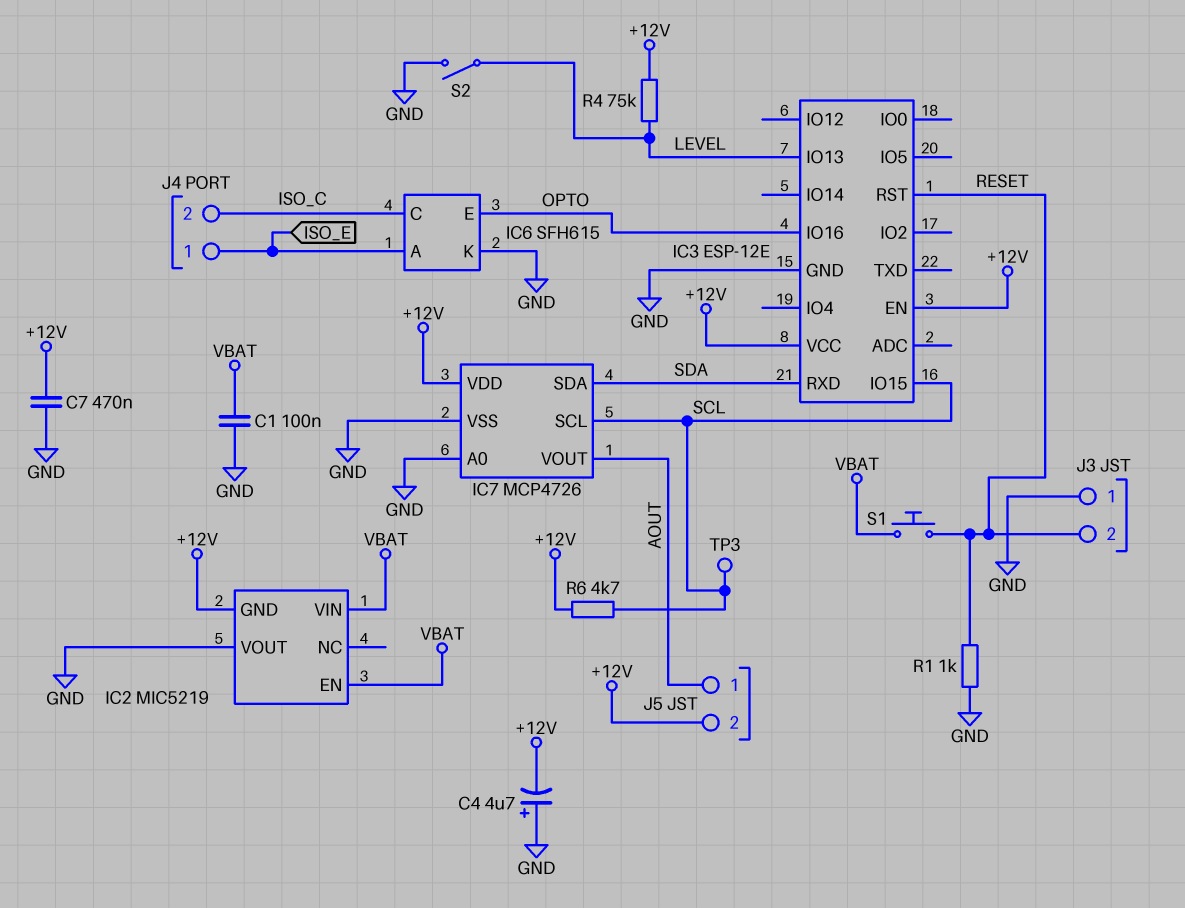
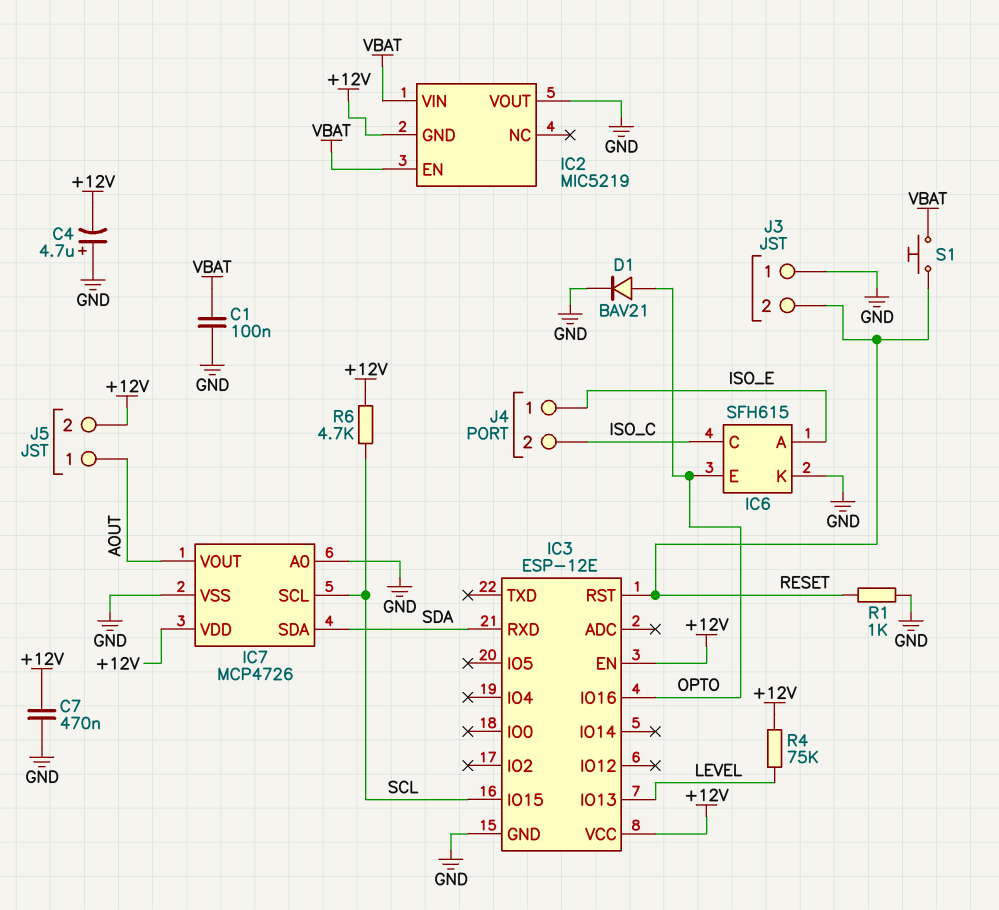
D1: none -> diode BAV21 (A OPTO, K GND)
S2: switch (GND, LEVEL) -> none
TP3: test point (SCL) -> none

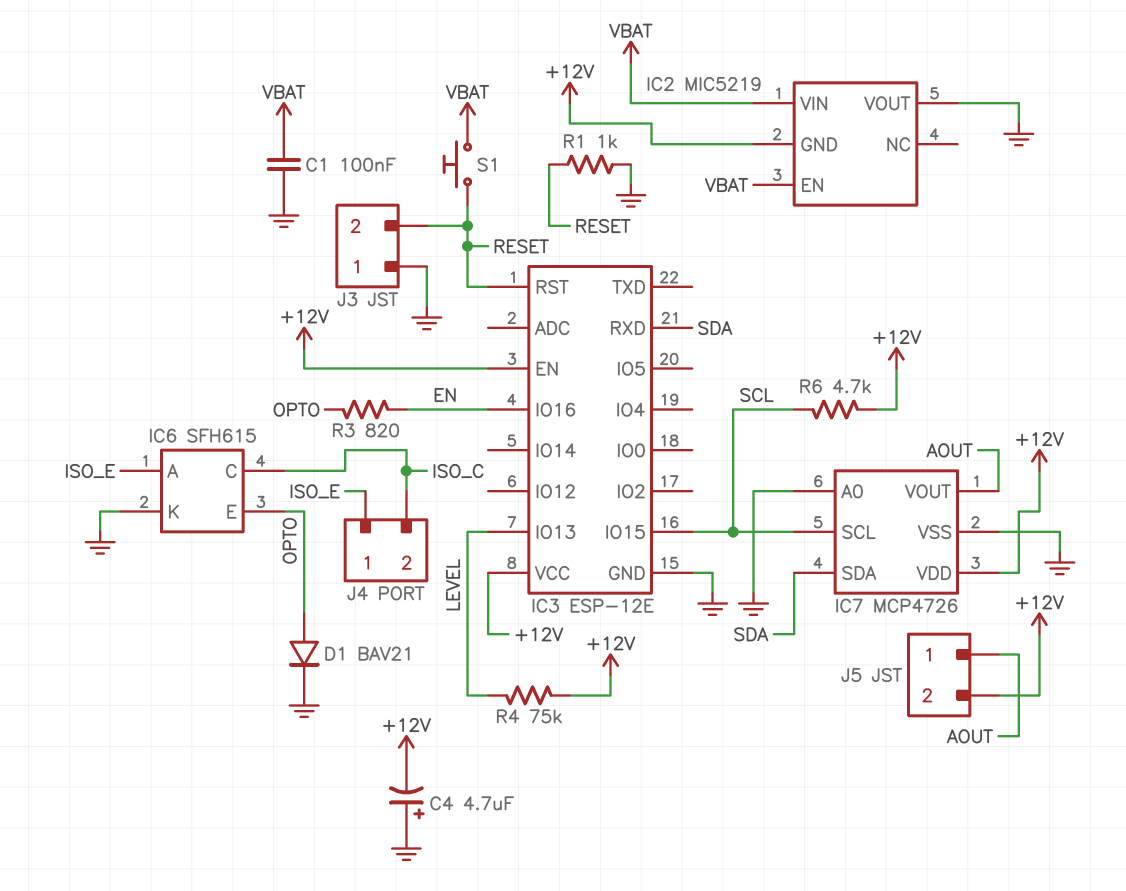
C7: 470nF (+12V, GND) -> none
IC3 pin IO16: OPTO -> EN
R3: none -> 820 (EN, OPTO)

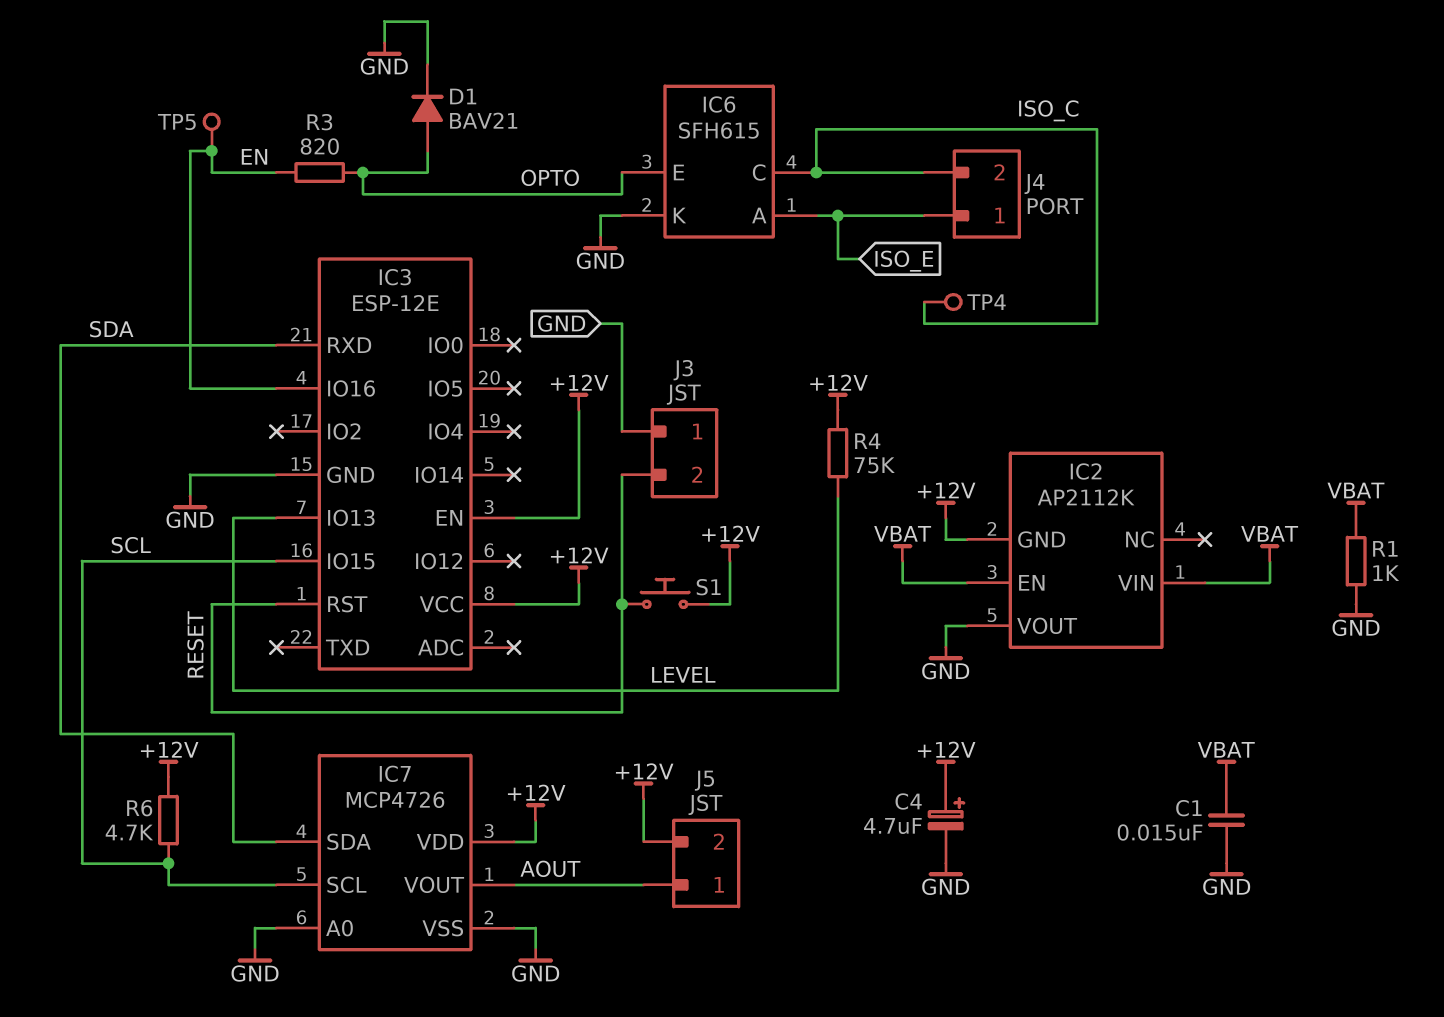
C1: 100nF (GND, VBAT) -> 15nF (GND, VBAT)
C4: 4.7uF (plus GND, minus +12V) -> 4.7uF (plus +12V, minus GND)
IC2: MIC5219 -> AP2112K
R1: 1k (GND, RESET) -> 1k (GND, VBAT)
S1: button (RESET, VBAT) -> button (+12V, RESET)
TP4: none -> test point (ISO_C)
TP5: none -> test point (EN)

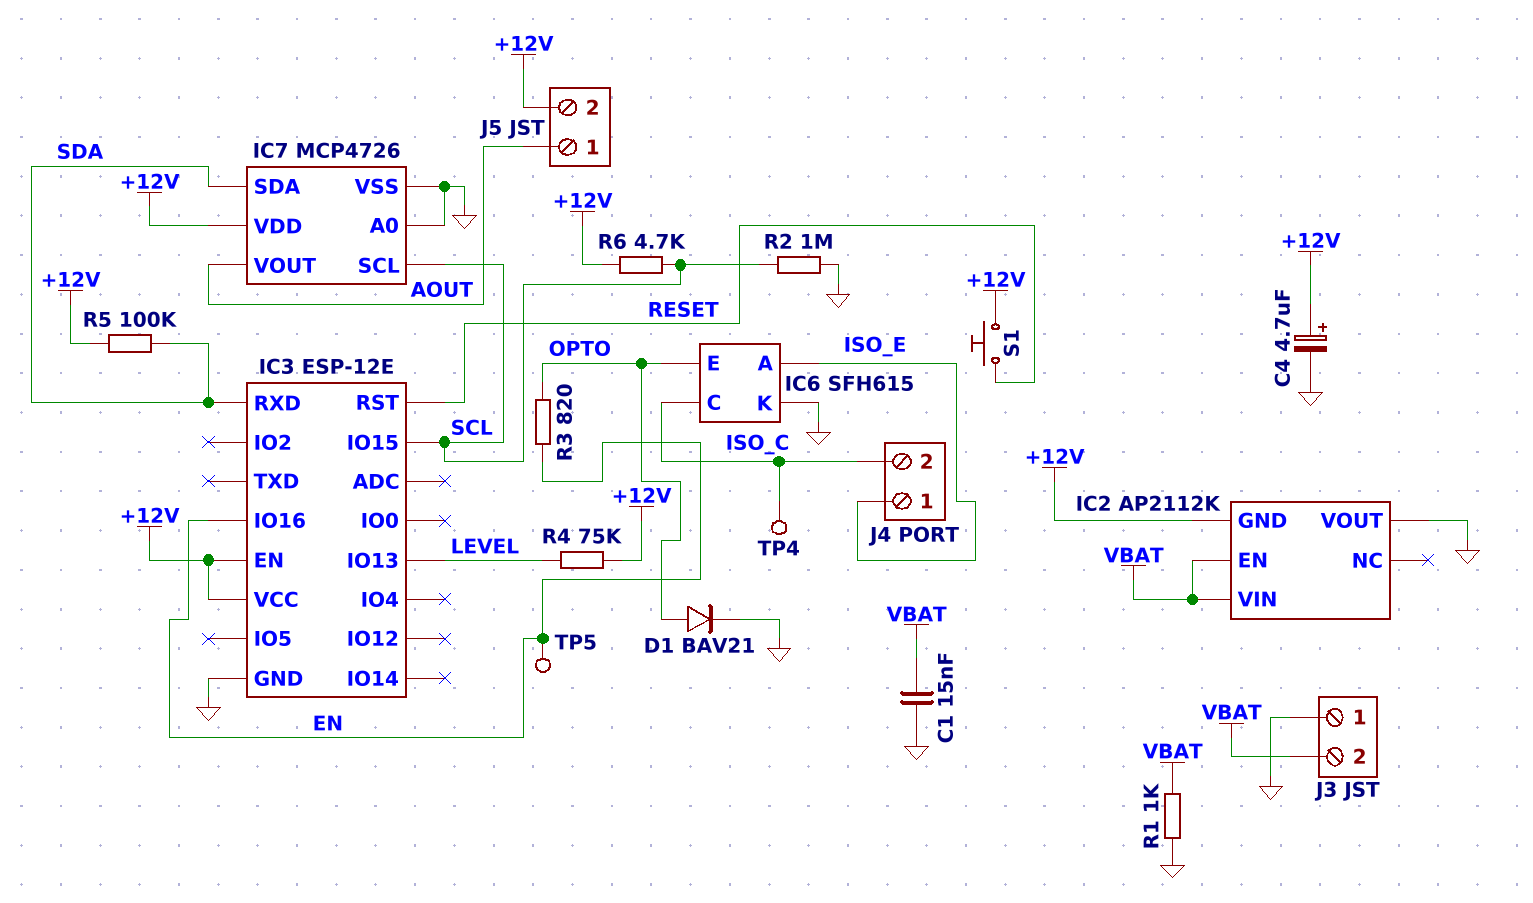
J3 pin 2: RESET -> VBAT
R2: none -> 1M (GND, SCL)
R5: none -> 100k (+12V, SDA)

